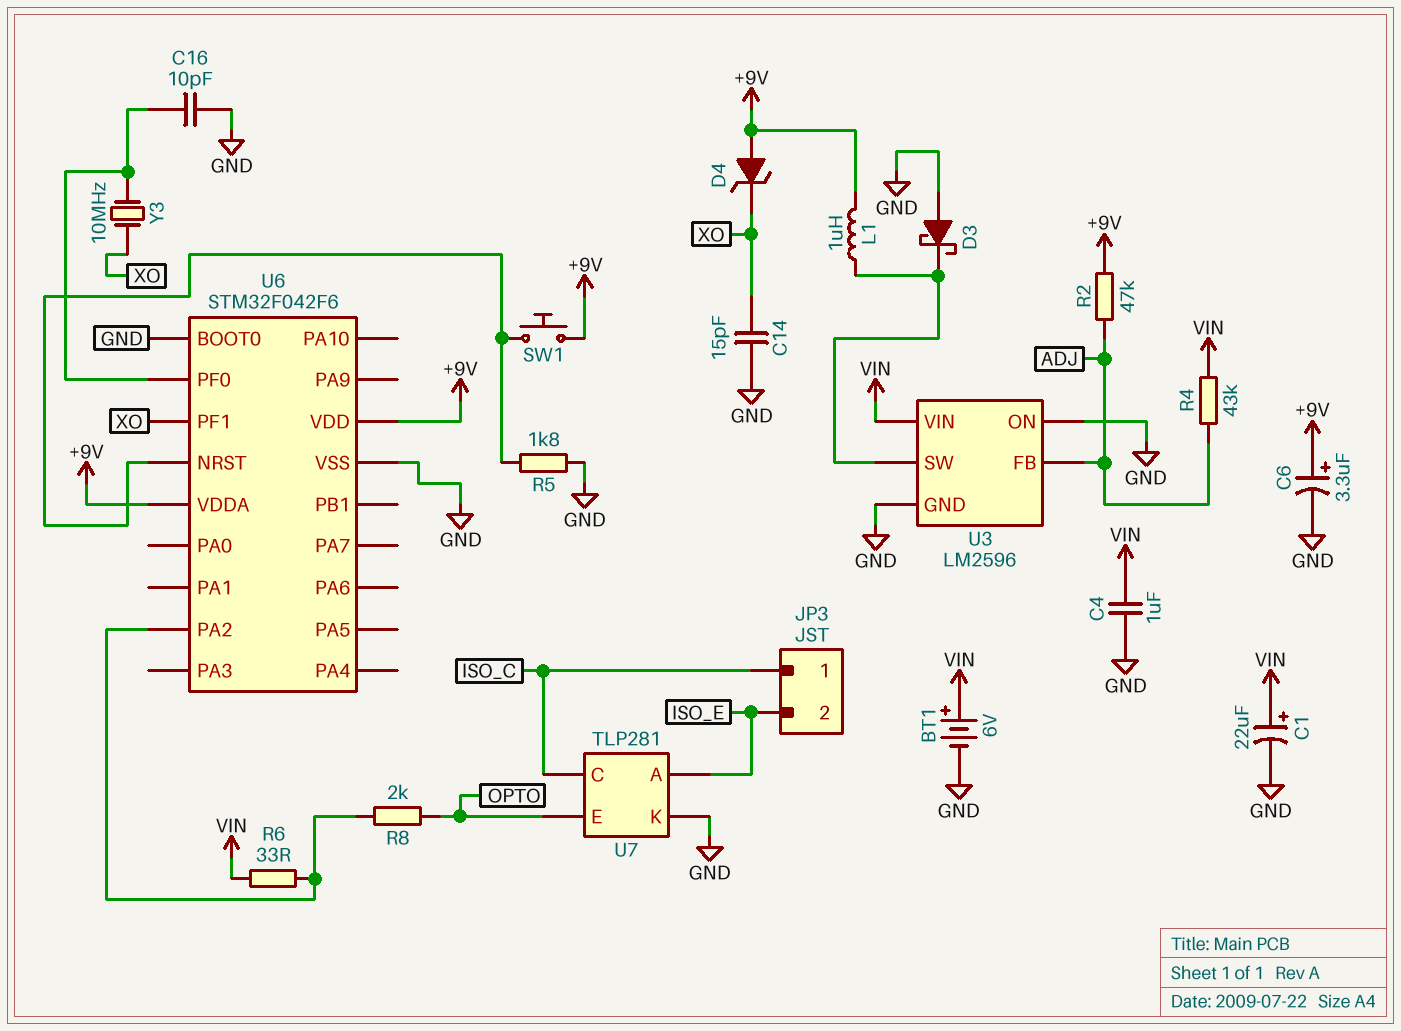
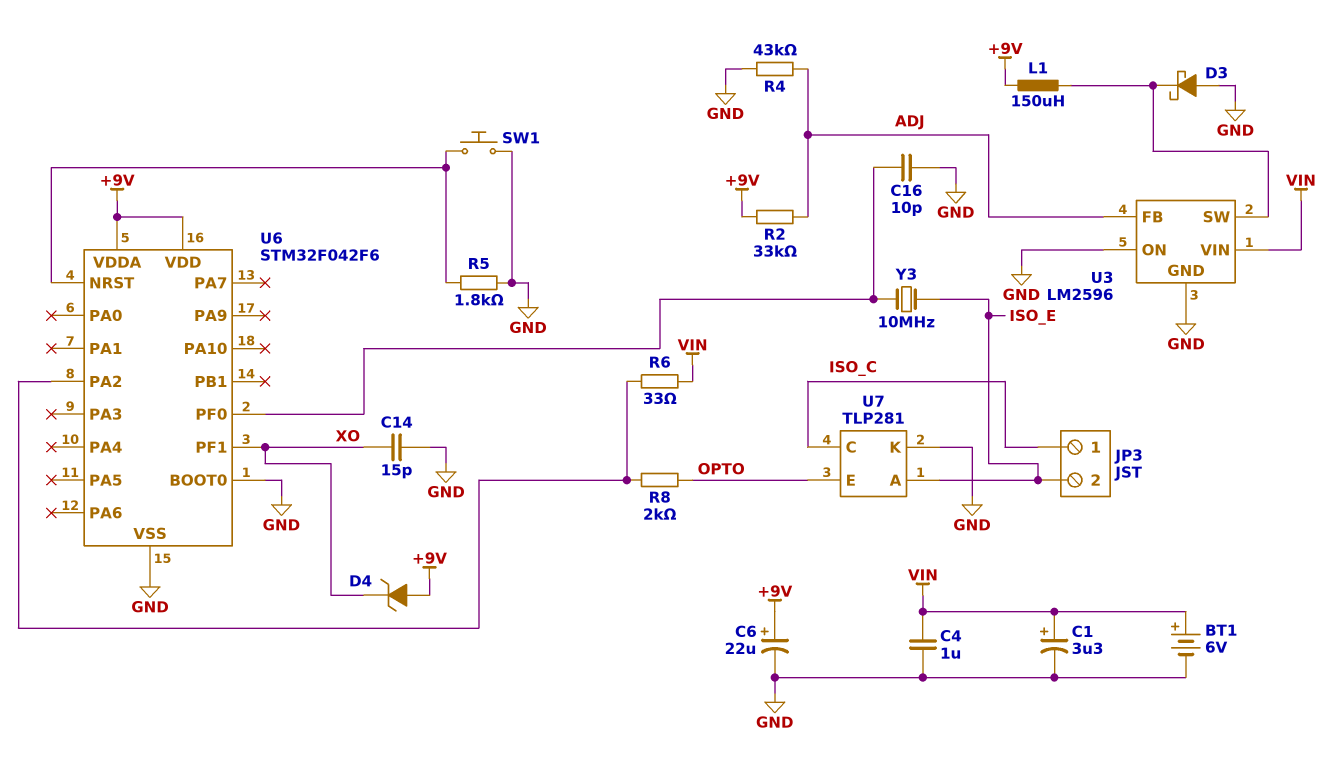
C1: 22uF (plus VIN, minus GND) -> 3.3uF (plus VIN, minus GND)
C6: 3.3uF (plus +9V, minus GND) -> 22uF (plus +9V, minus GND)
L1: 1uH (+9V, U3/SW) -> 150uH (+9V, U3/SW)
R2: 47k (+9V, ADJ) -> 33k (+9V, ADJ)
R4: 43k (ADJ, VIN) -> 43k (ADJ, GND)
SW1: button (+9V, U6/NRST) -> button (GND, U6/NRST)
Y3: 10MHz (U6/PF0, XO) -> 10MHz (ISO_E, U6/PF0)

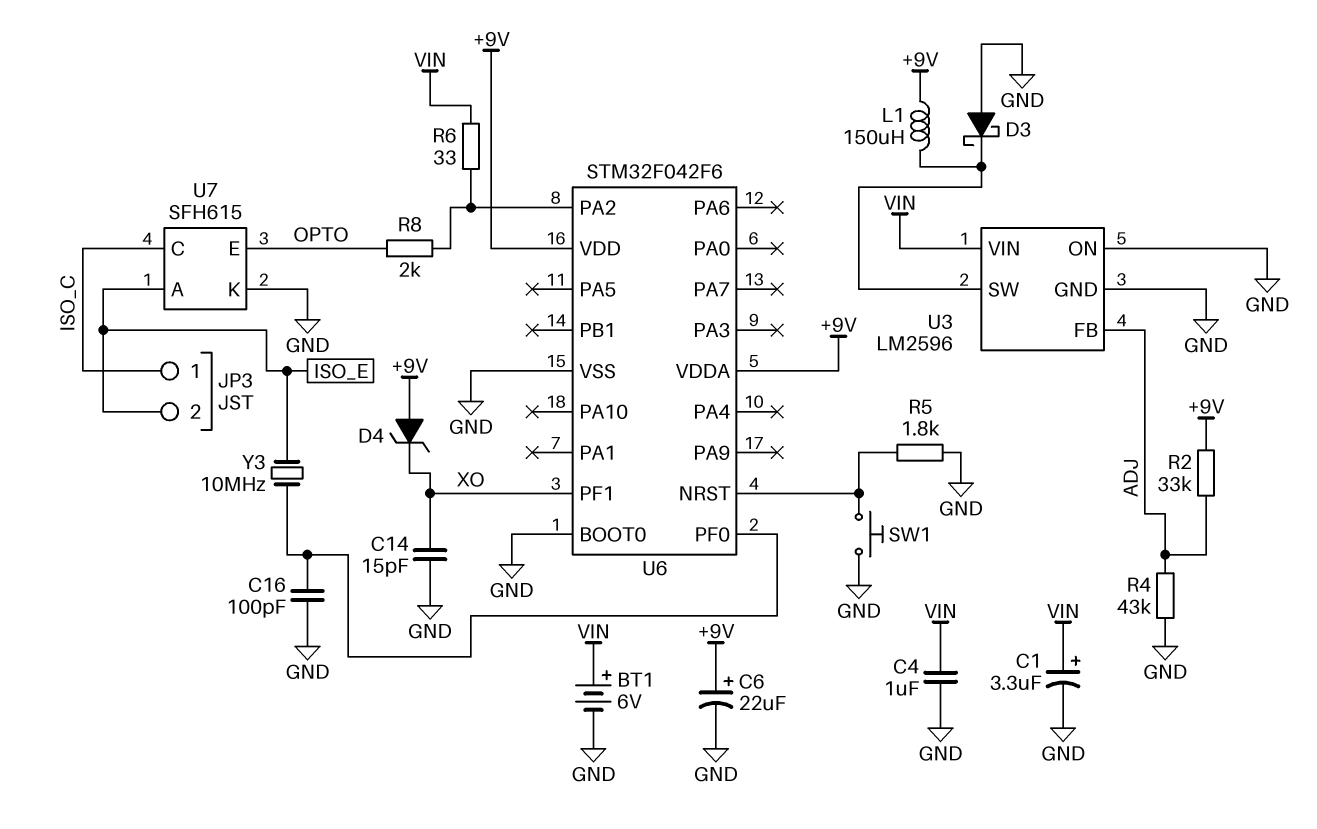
C16: 10pF (GND, U6/PF0) -> 100pF (GND, U6/PF0)
U7: TLP281 -> SFH615

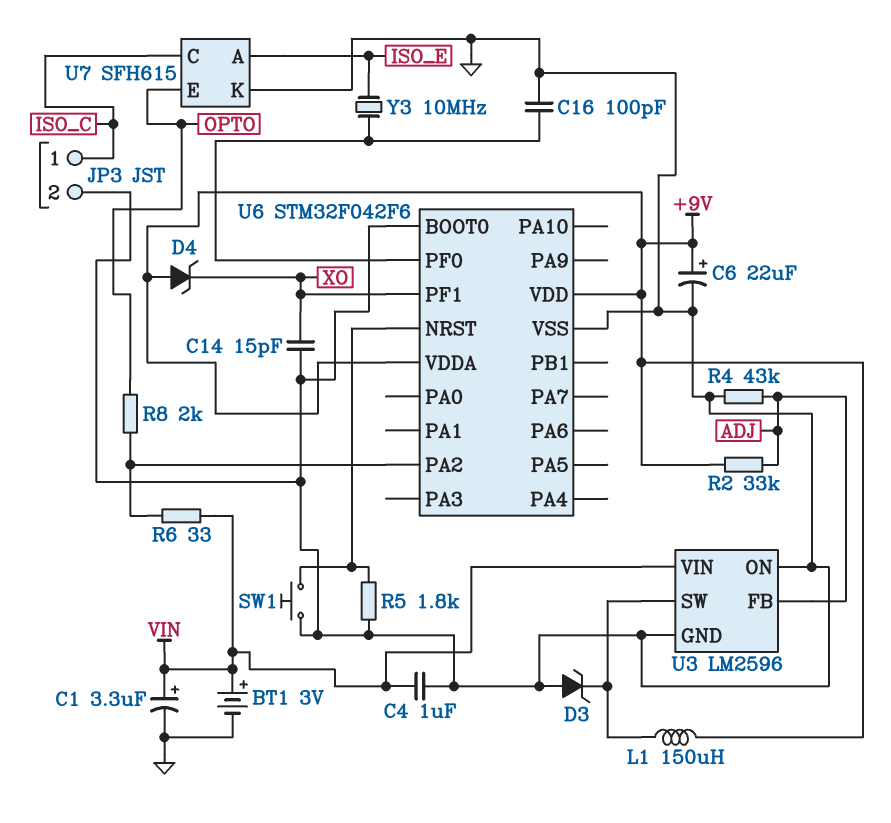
BT1: 6V (plus VIN, minus GND) -> 3V (plus VIN, minus GND)
D3: schottky (A GND, K U3/SW) -> zener (A GND, K U3/SW)
JP3 pin 2: ISO_E -> GND

